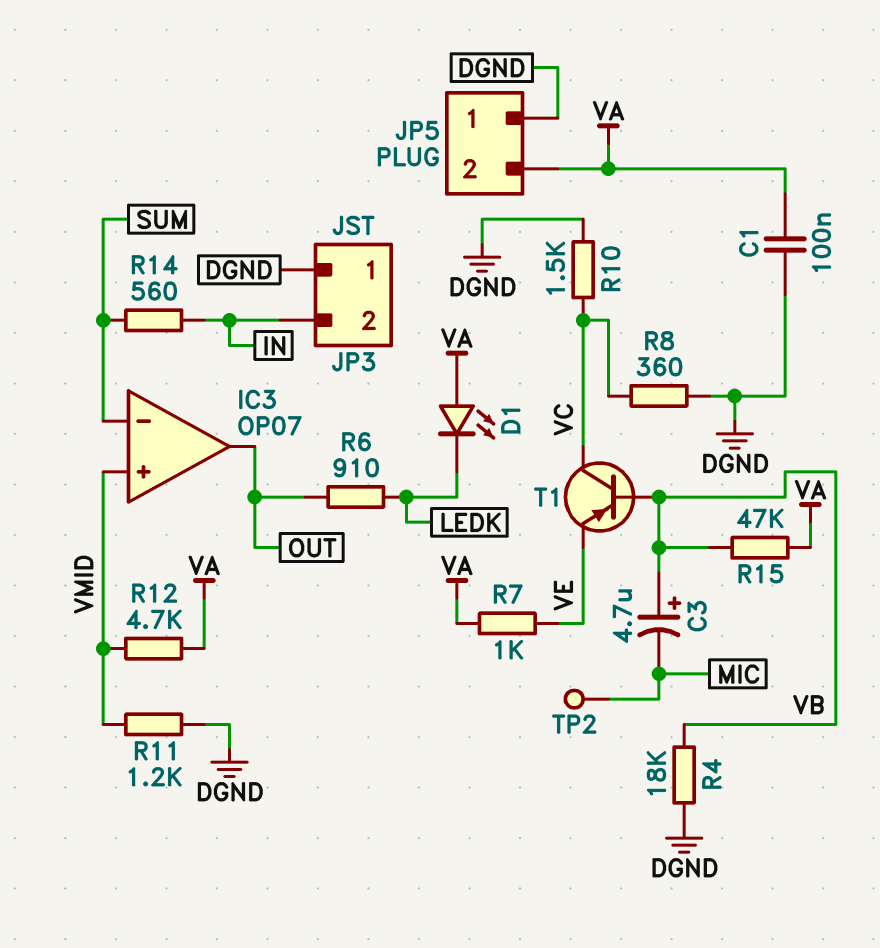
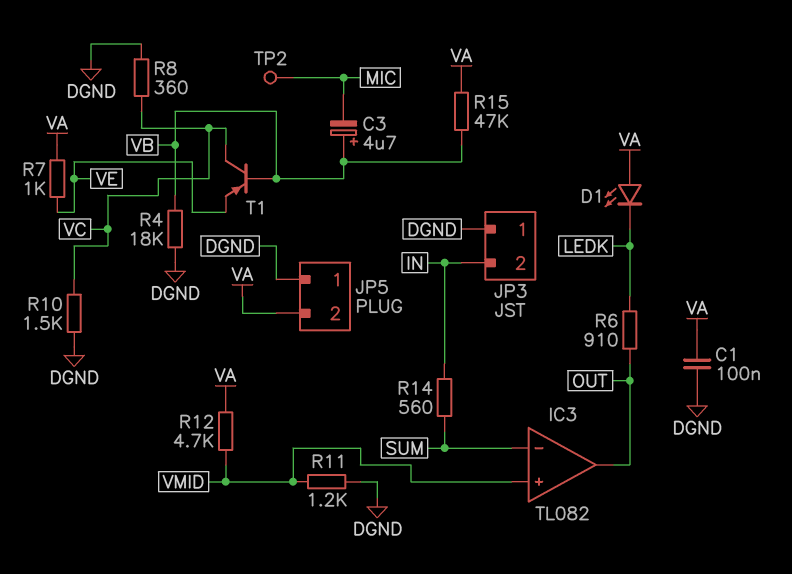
IC3: OP07 -> TL082

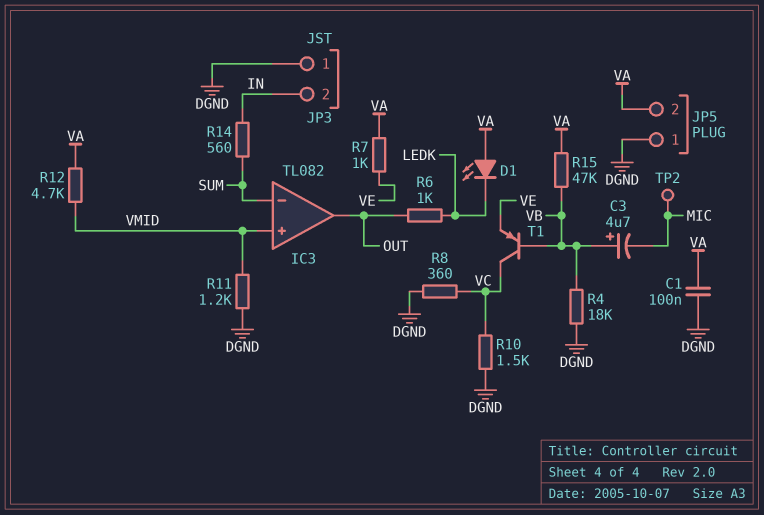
R6: 910 (LEDK, OUT) -> 1k (LEDK, OUT)

